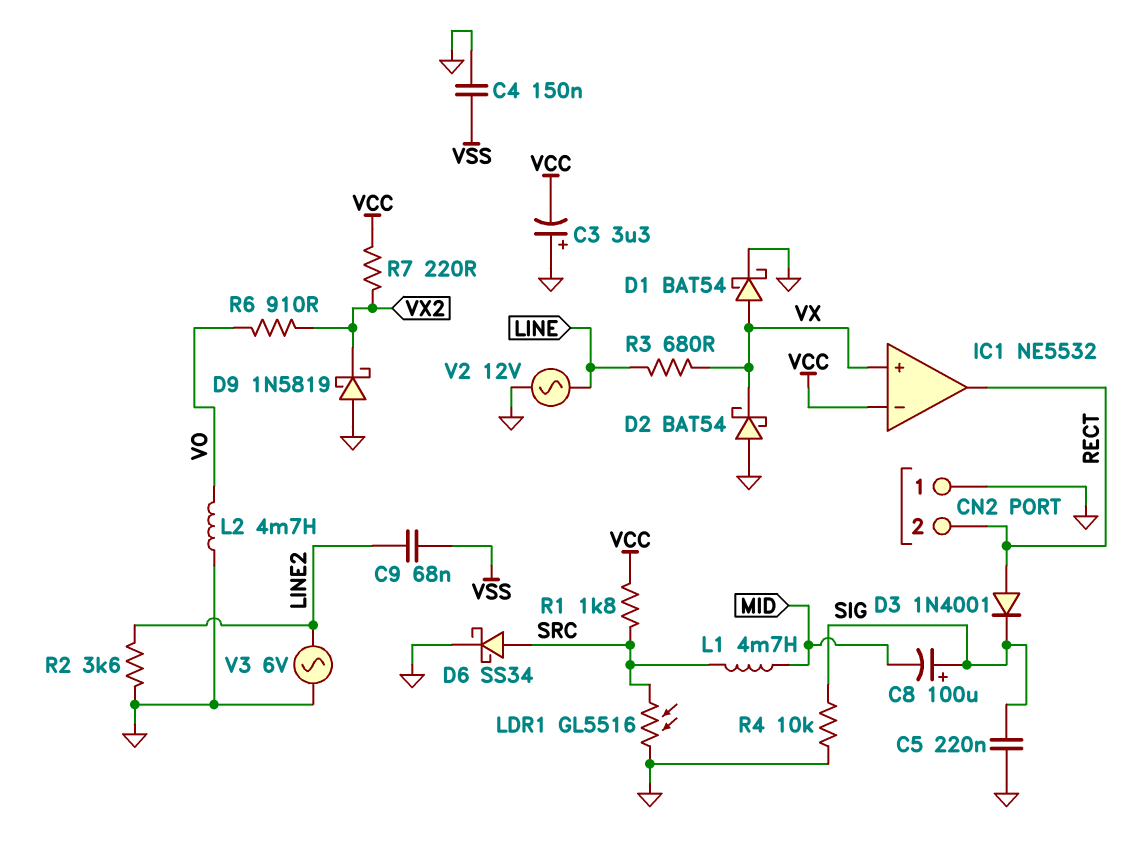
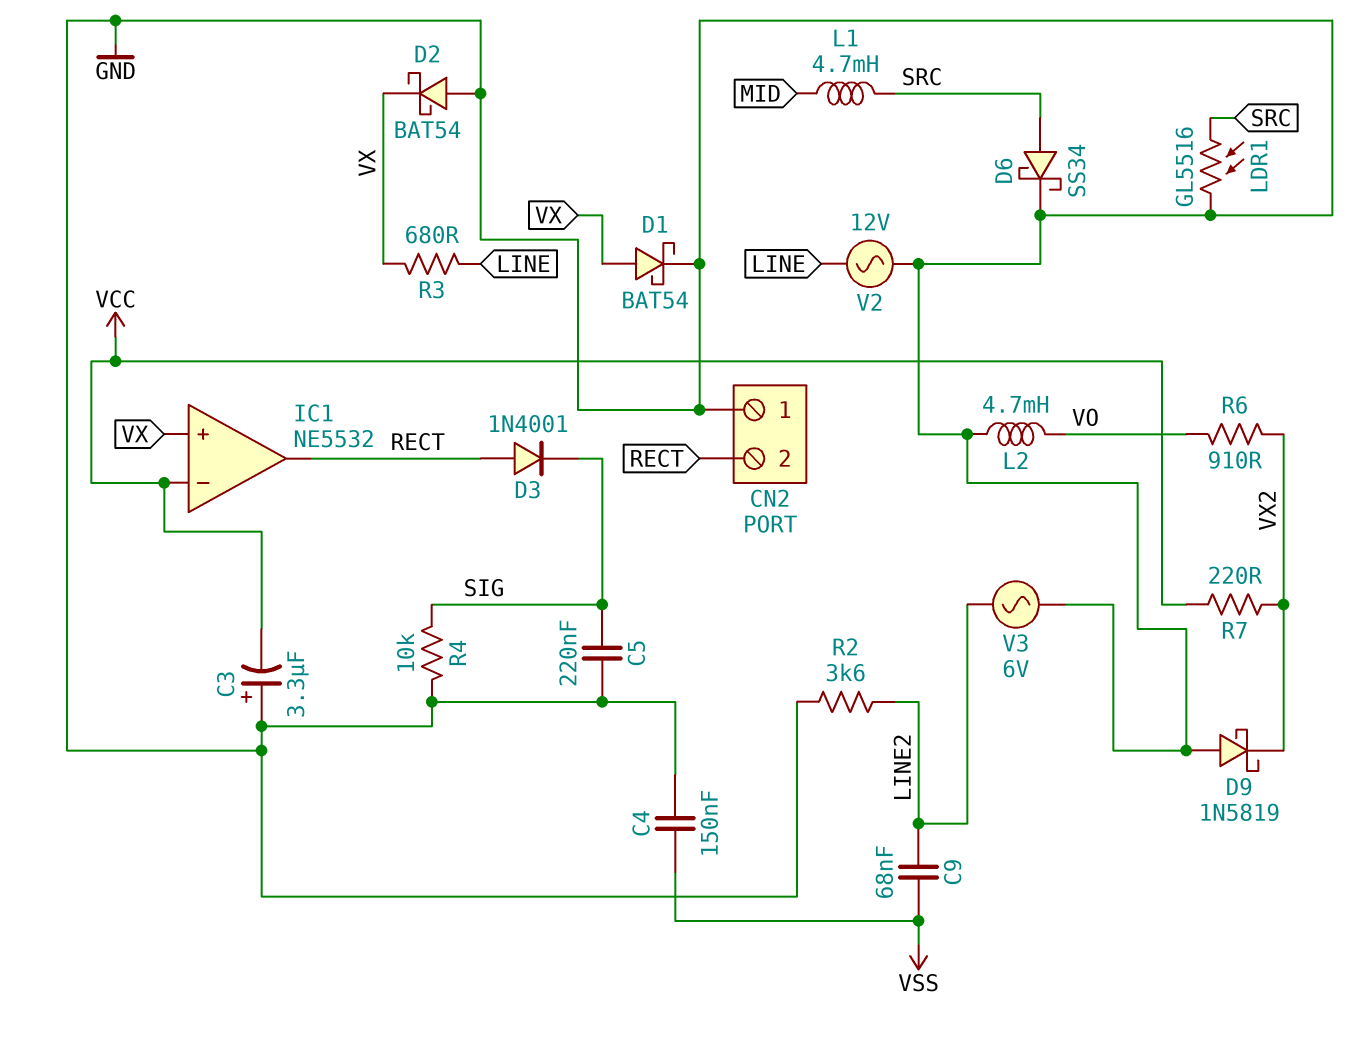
C8: 100uF (plus SIG, minus MID) -> none
R1: 1.8k (SRC, VCC) -> none

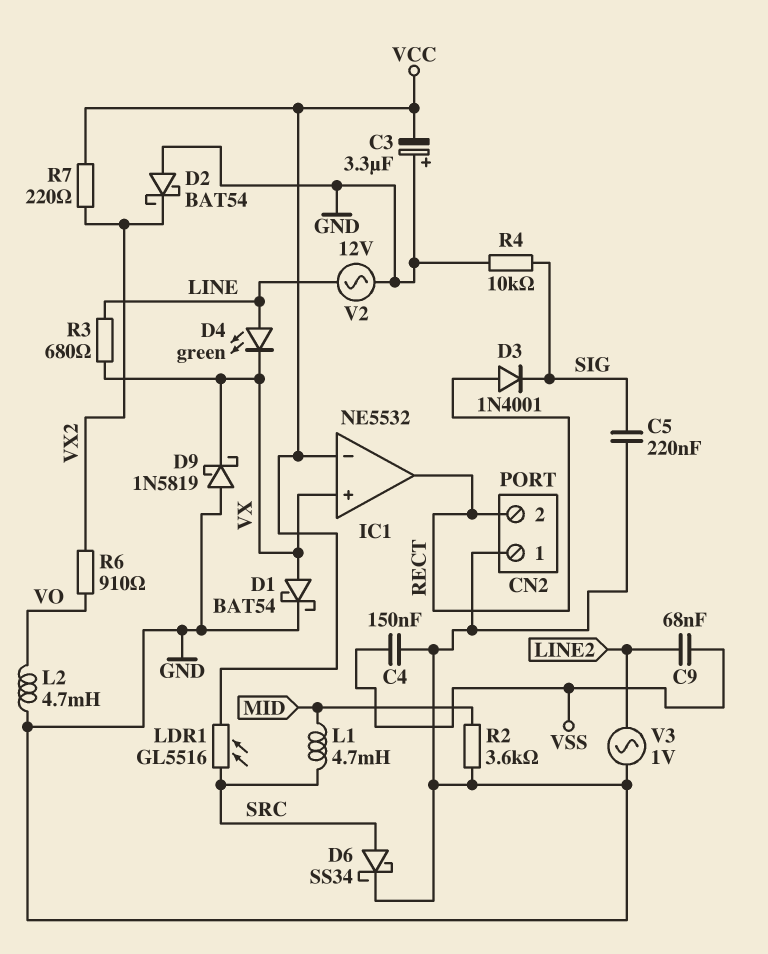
D2: schottky BAT54 (A GND, K VX) -> schottky BAT54 (A GND, K VX2)
D4: none -> LED green (A LINE, K VX)
D9: schottky 1N5819 (A GND, K VX2) -> schottky 1N5819 (A GND, K VX)
LDR1: GL5516 (GND, SRC) -> GL5516 (SRC, VCC)
R2: 3.6k (GND, LINE2) -> 3.6k (GND, MID)
V3: AC 6V (GND, LINE2) -> AC 1V (GND, LINE2)

